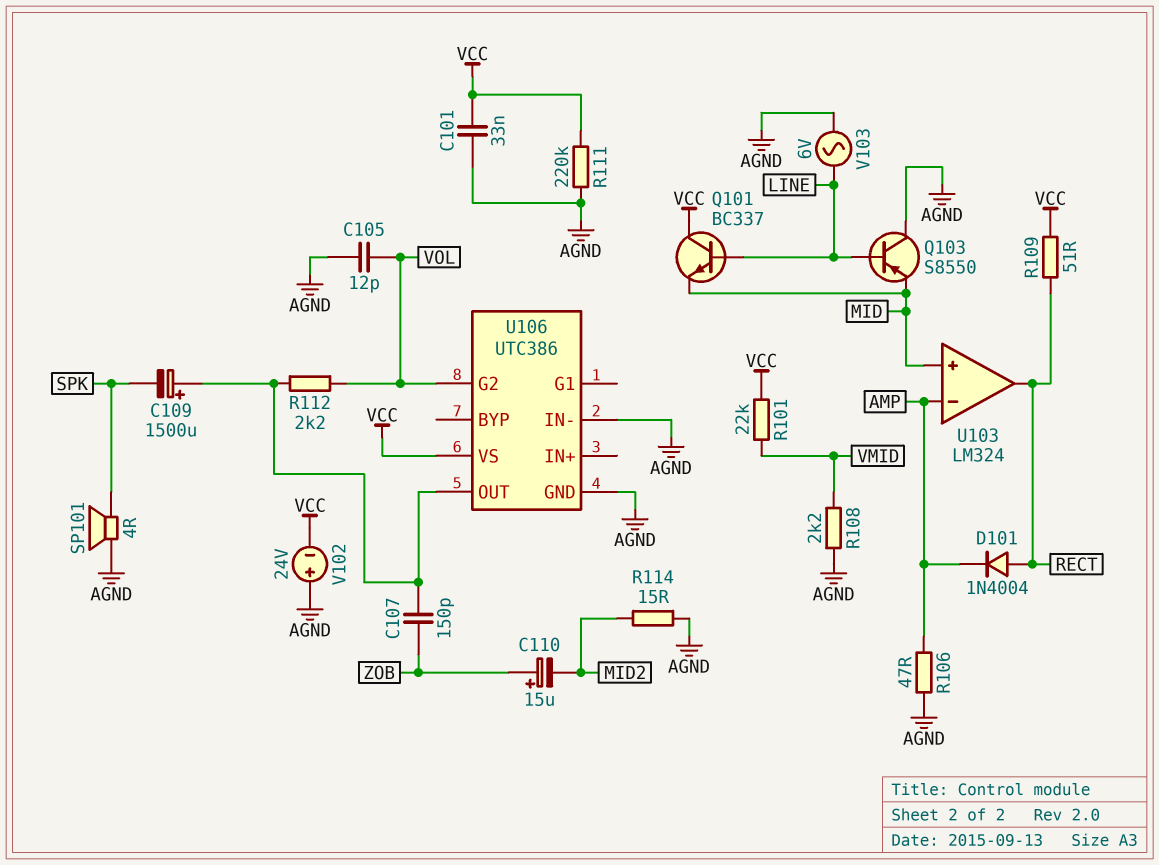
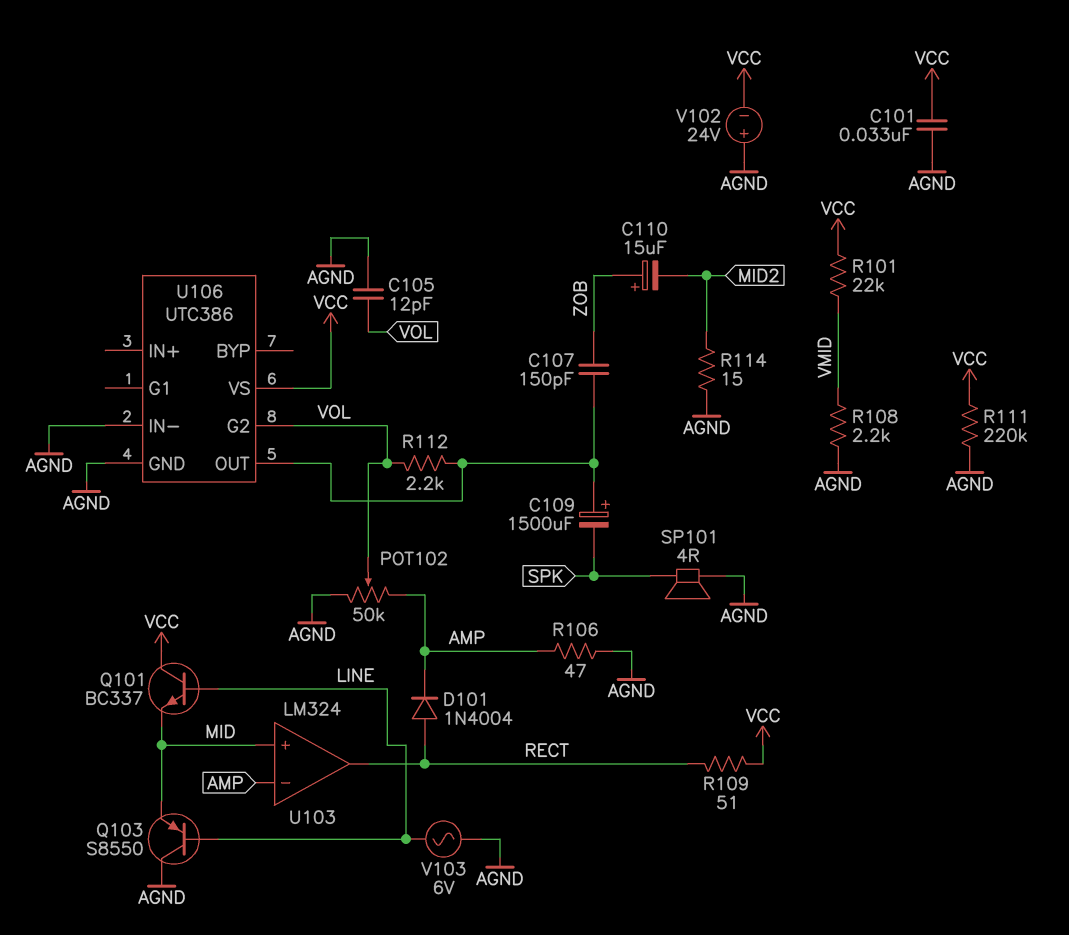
POT102: none -> 50k (AGND, AMP, wiper VOL)

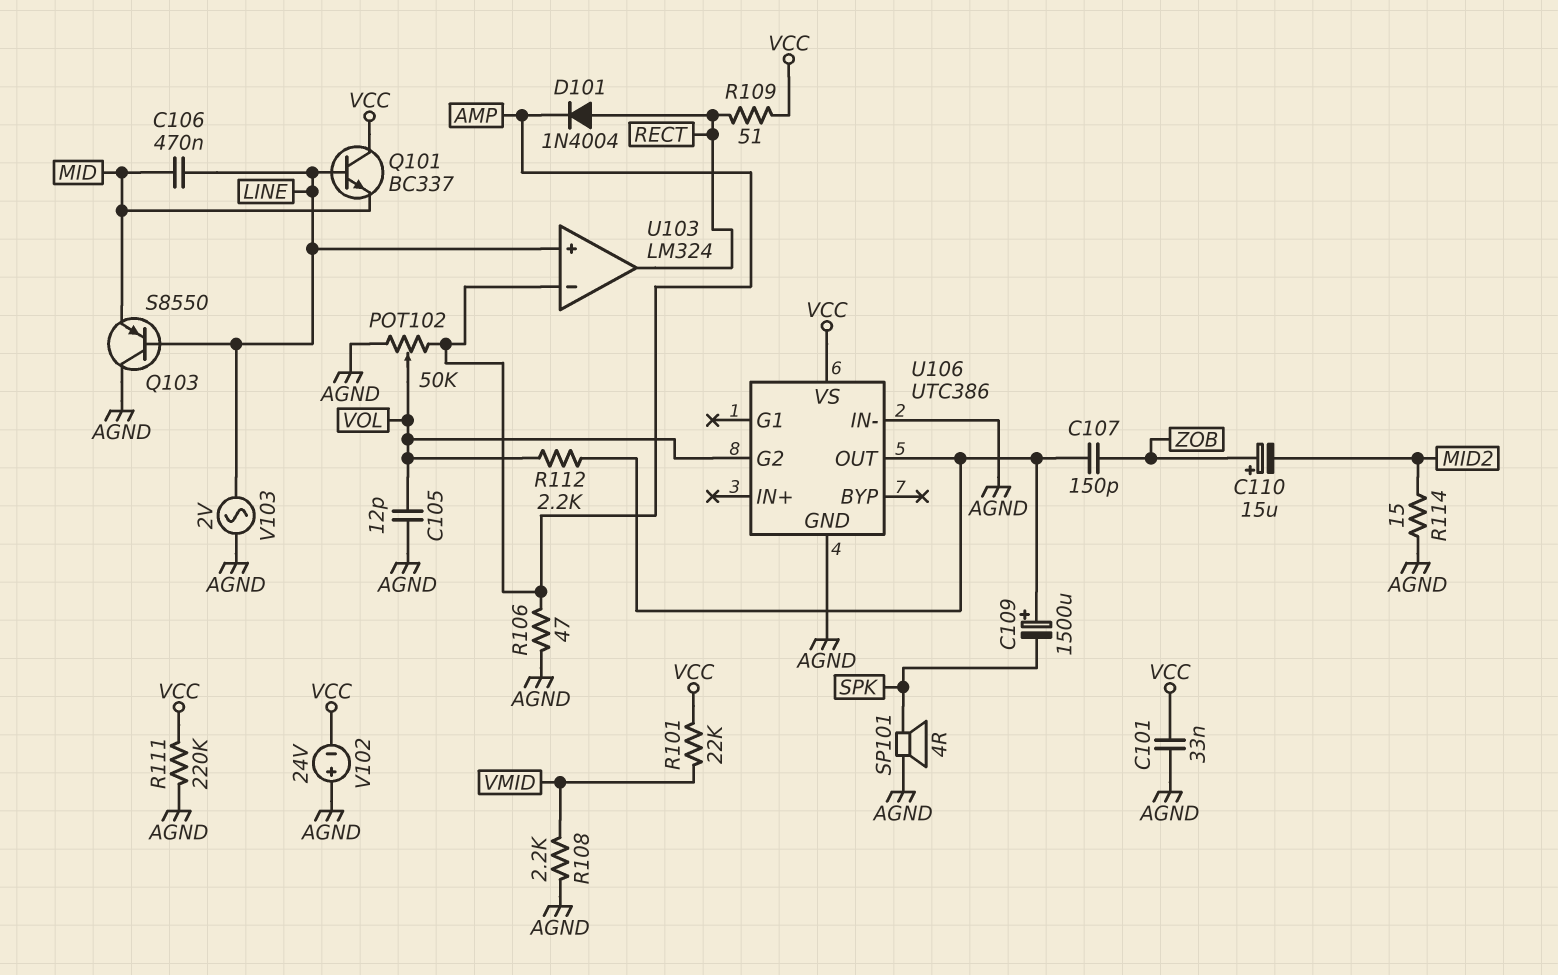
C106: none -> 470nF (LINE, MID)
U103 pin in+: MID -> LINE
V103: AC 6V (AGND, LINE) -> AC 2V (AGND, LINE)

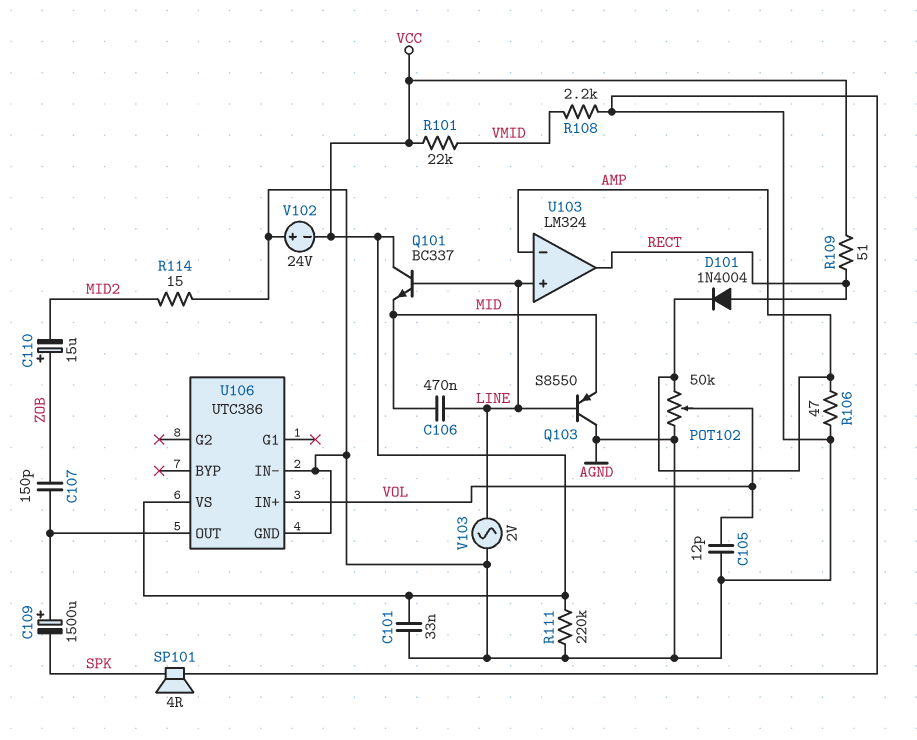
R112: 2.2k (U106/OUT, VOL) -> none
U106 pin G2: VOL -> none
U106 pin IN+: none -> VOL

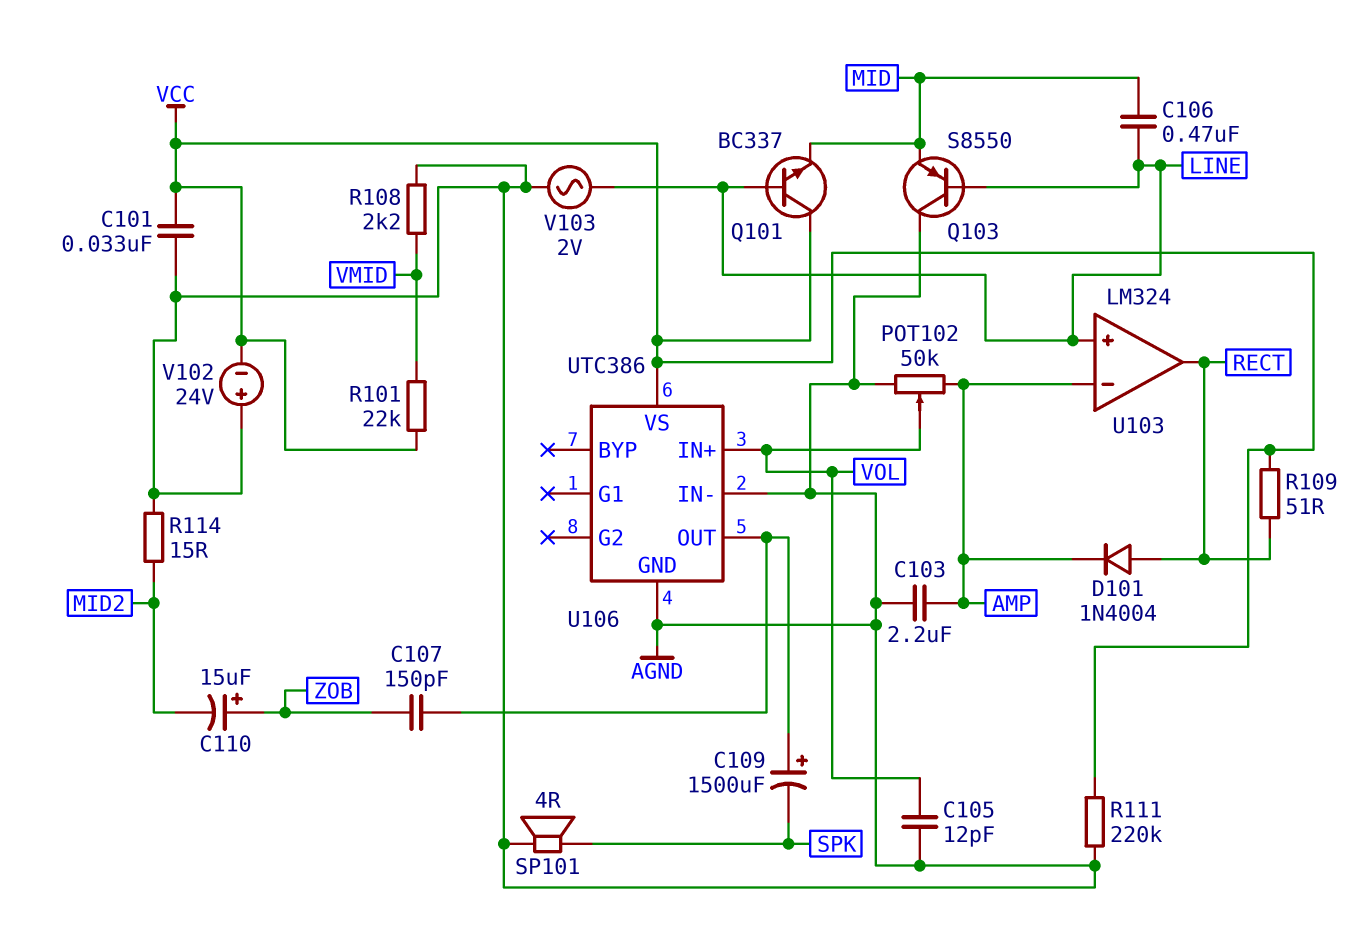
C103: none -> 2.2uF (AGND, AMP)
R106: 47 (AGND, AMP) -> none

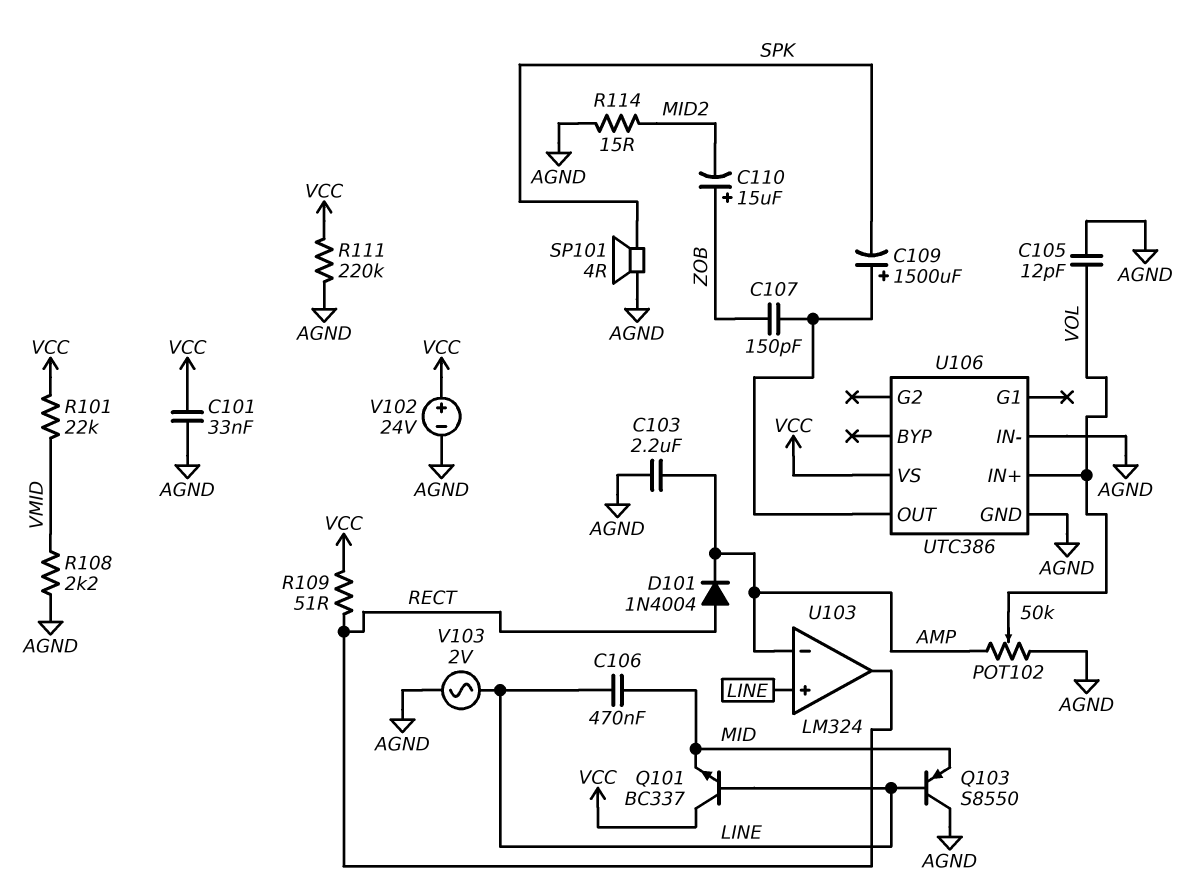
V102: 24V (plus AGND, minus VCC) -> 24V (plus VCC, minus AGND)

